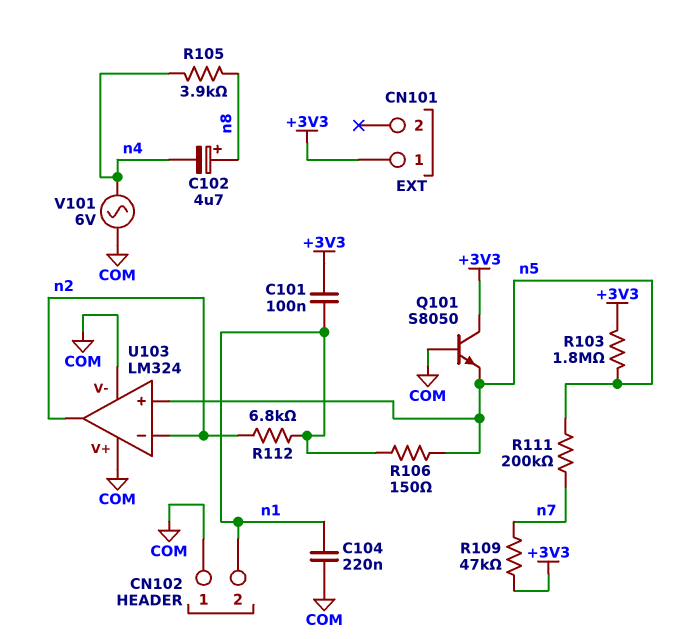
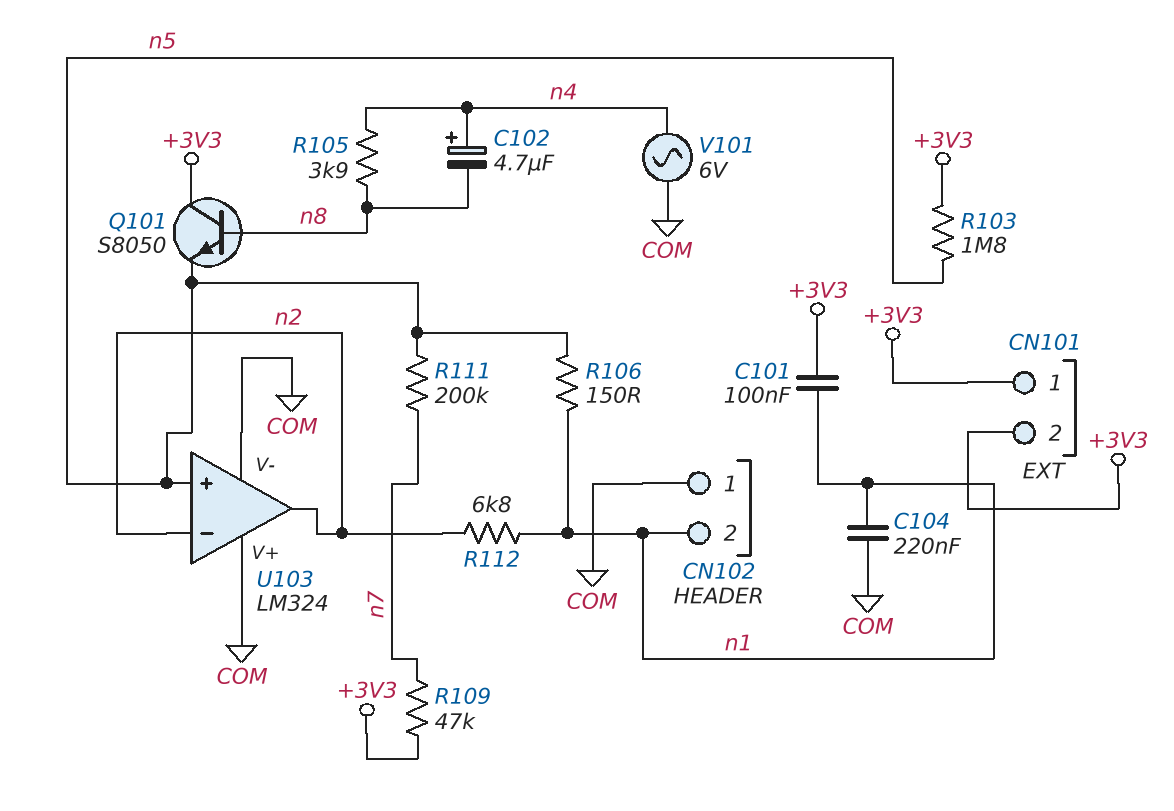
C102: 4.7uF (plus n8, minus n4) -> 4.7uF (plus n4, minus n8)
CN101 pin 2: none -> +3V3
Q101: NPN S8050 (B COM, C +3V3, E n5) -> NPN S8050 (B n8, C +3V3, E n5)

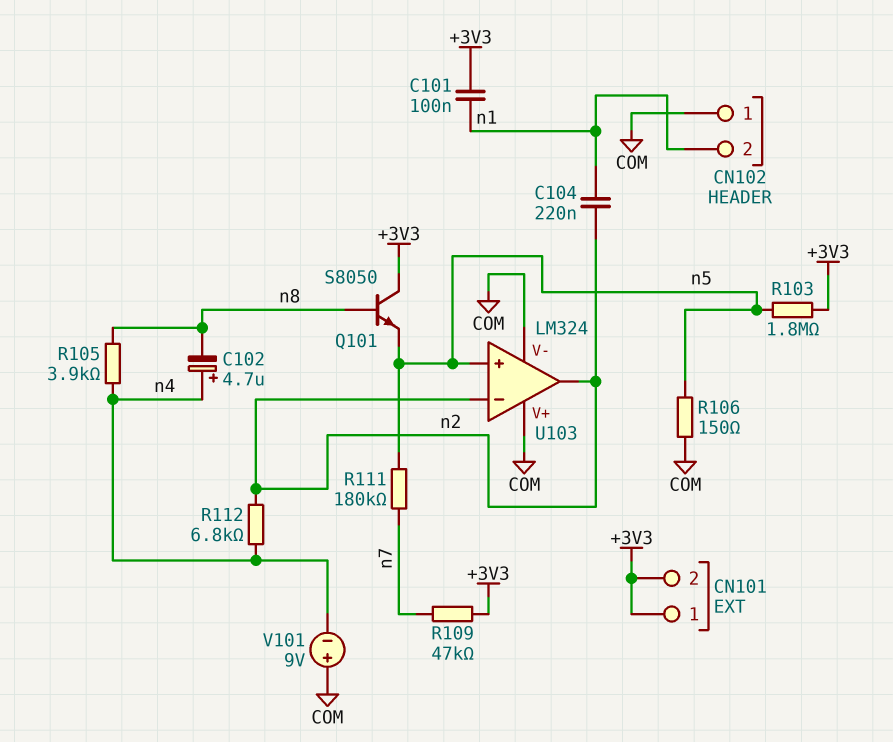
C104: 220nF (COM, n1) -> 220nF (n1, n2)
R106: 150 (n1, n5) -> 150 (COM, n5)
R111: 200k (n5, n7) -> 180k (n5, n7)
R112: 6.8k (n1, n2) -> 6.8k (n2, n4)
V101: AC 6V (COM, n4) -> 9V (plus COM, minus n4)

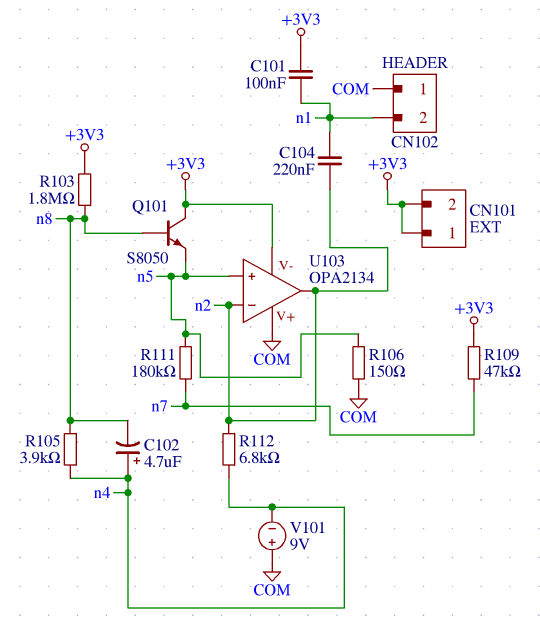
R103: 1.8M (+3V3, n5) -> 1.8M (+3V3, n8)
U103: LM324 -> OPA2134
U103 pin V-: COM -> +3V3

